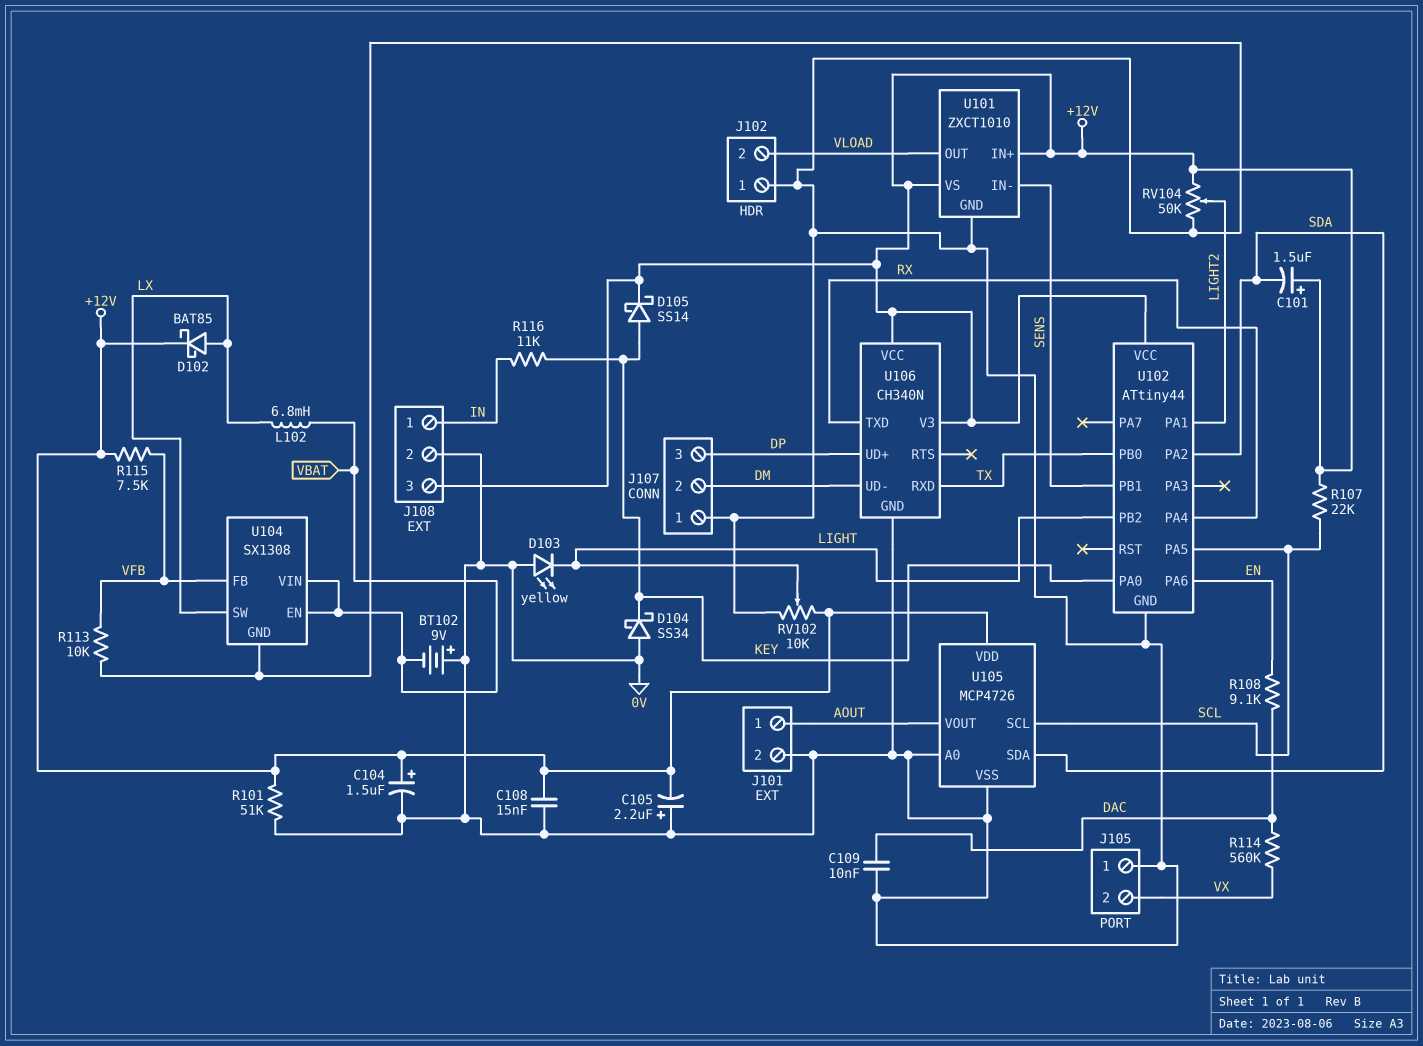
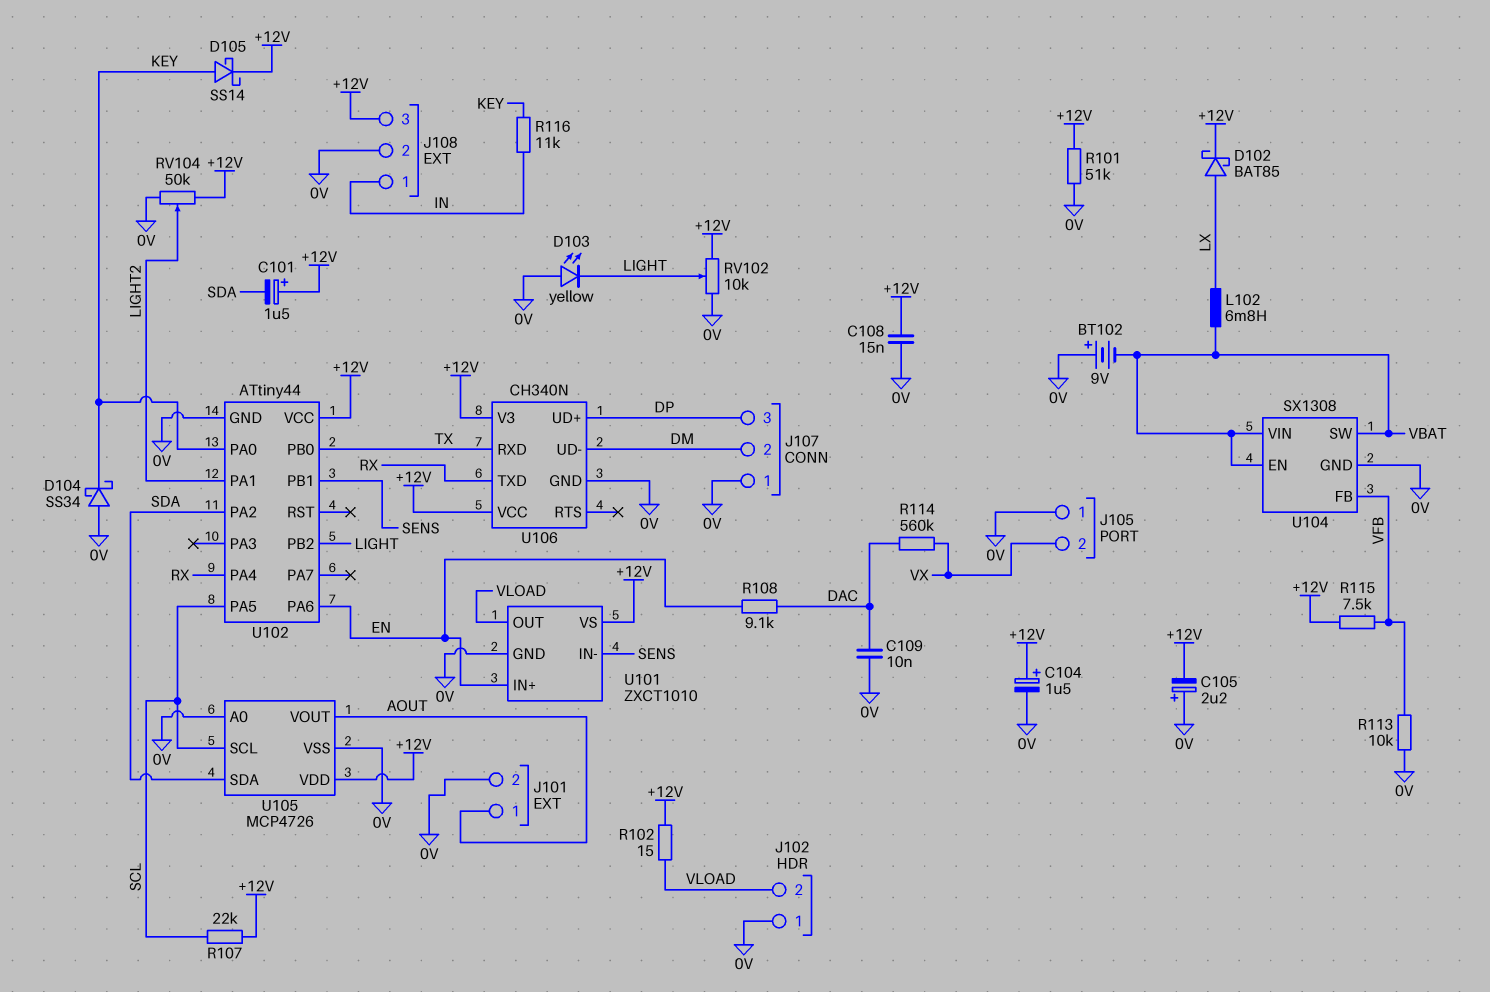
R102: none -> 15 (+12V, VLOAD)
U101 pin IN+: +12V -> EN
U104 pin SW: LX -> VBAT

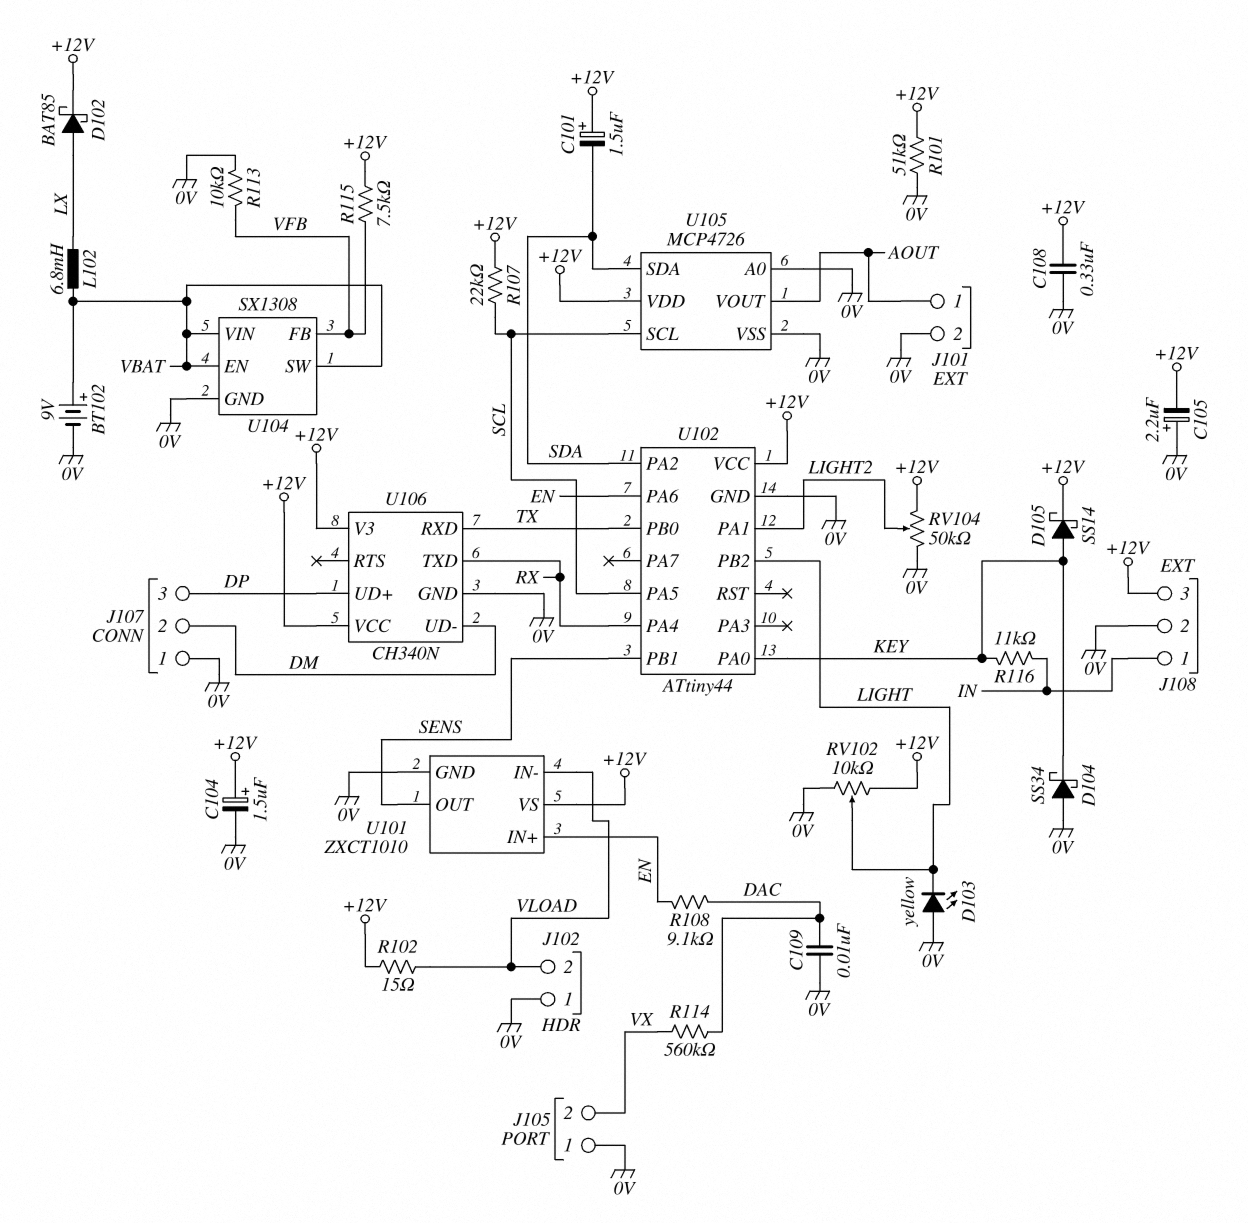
BT102: 9V (plus 0V, minus VBAT) -> 9V (plus VBAT, minus 0V)
C108: 15nF (+12V, 0V) -> 330nF (+12V, 0V)
U101 pin IN-: SENS -> VLOAD
U101 pin OUT: VLOAD -> SENS

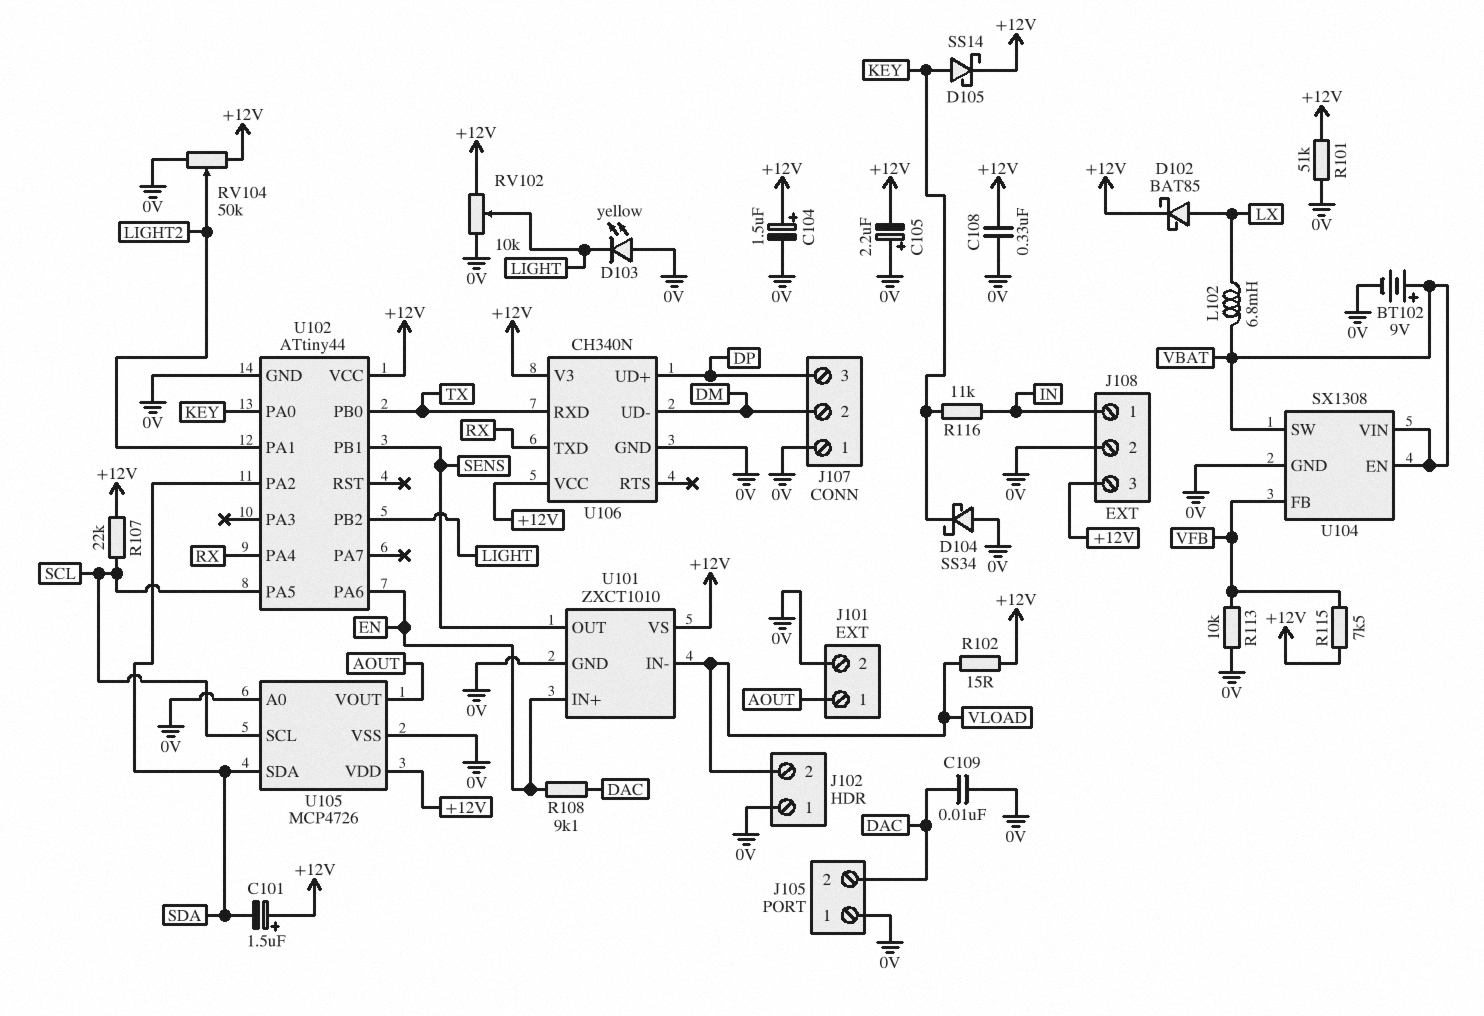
J105 pin 2: VX -> DAC
R114: 560k (DAC, VX) -> none

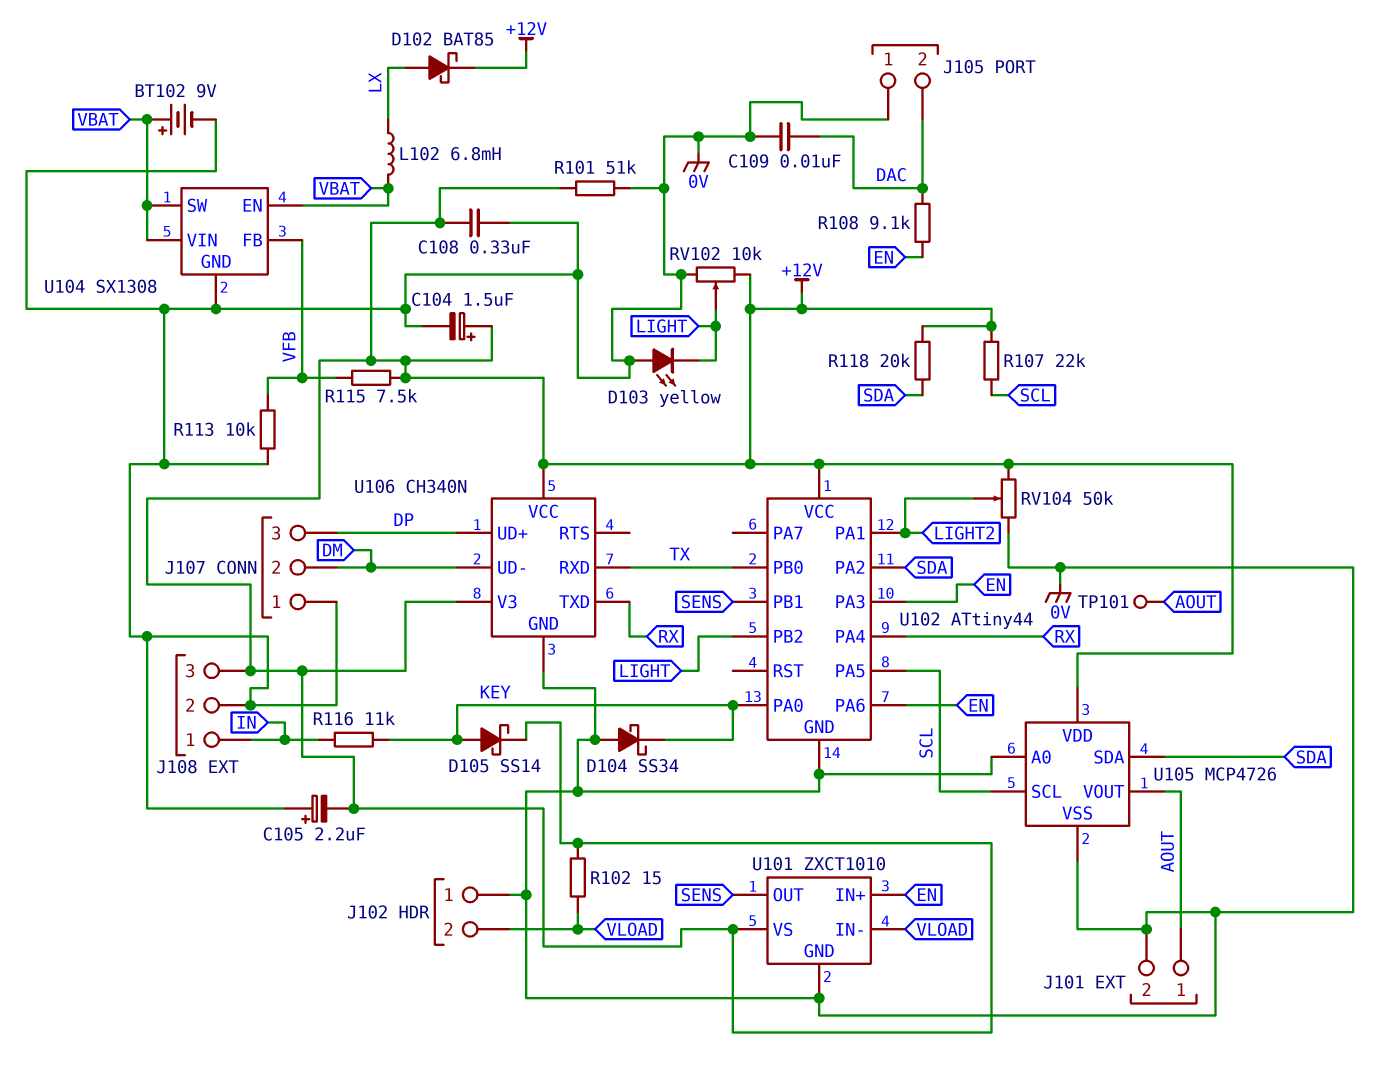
C101: 1.5uF (plus +12V, minus SDA) -> none
R118: none -> 20k (+12V, SDA)
TP101: none -> test point (AOUT)
U102 pin PA3: none -> EN

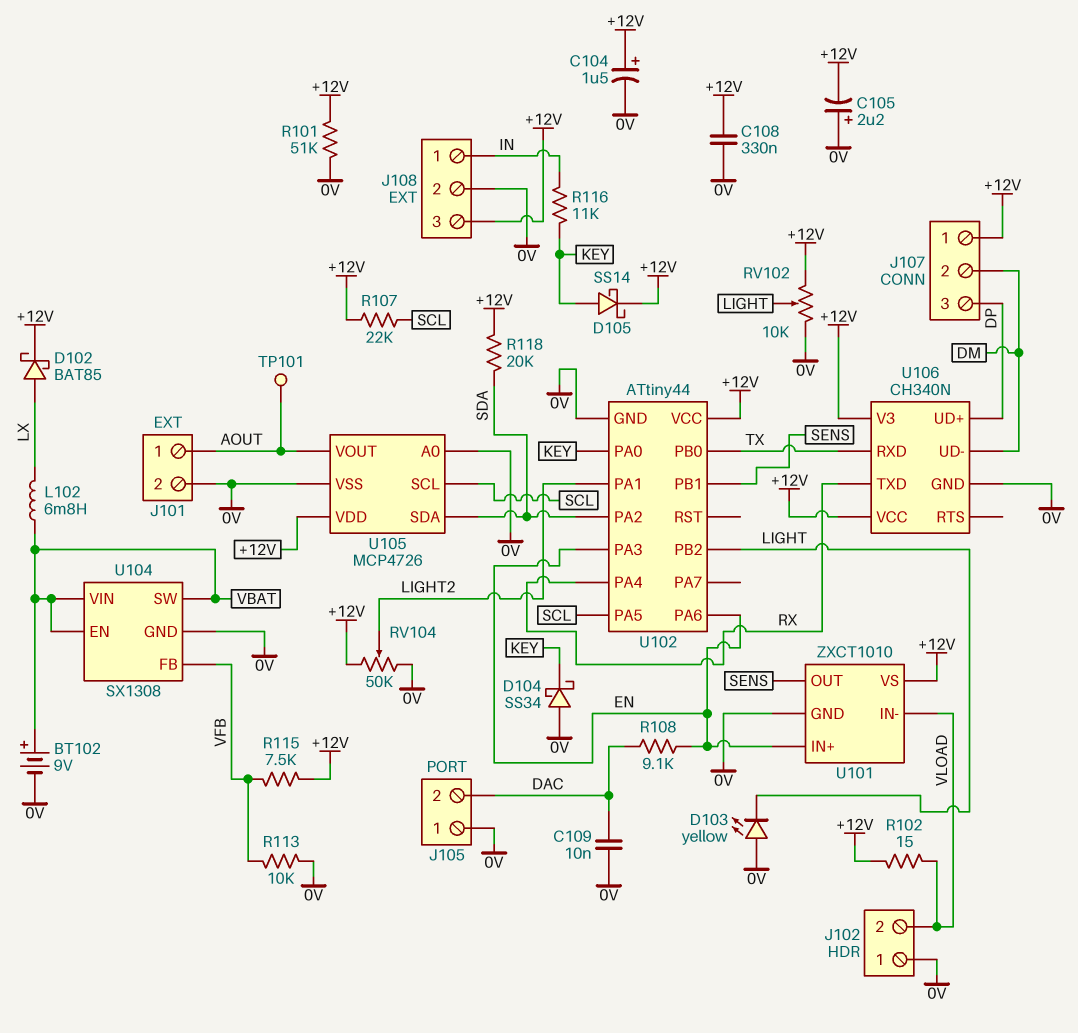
J107 pin 1: 0V -> +12V

